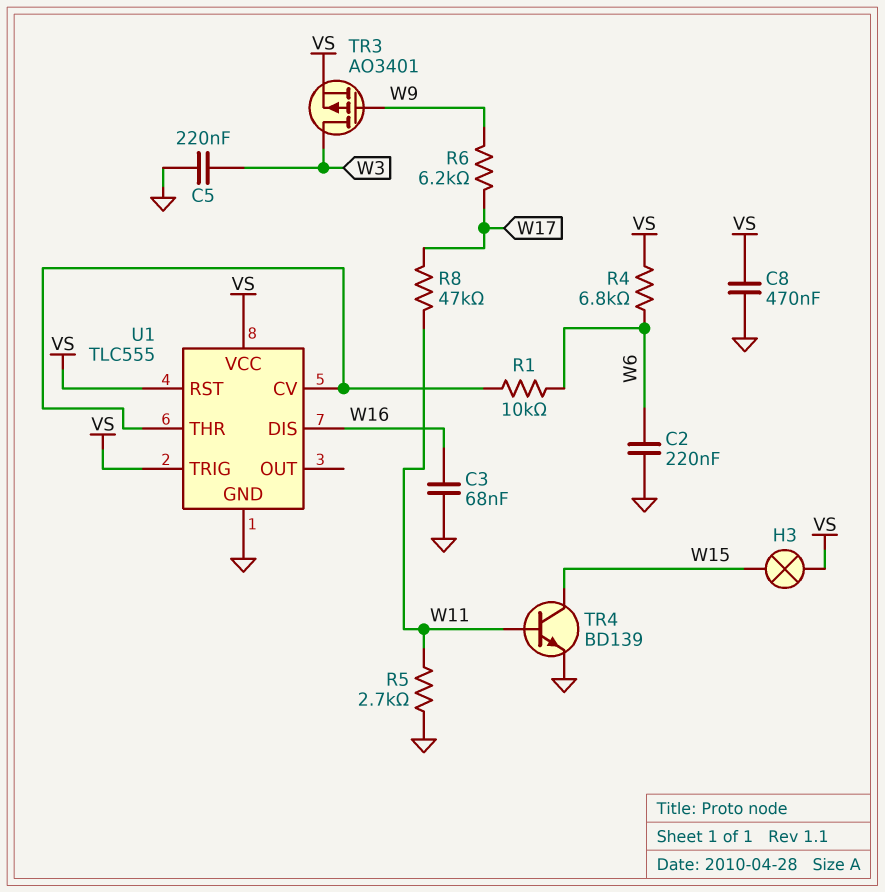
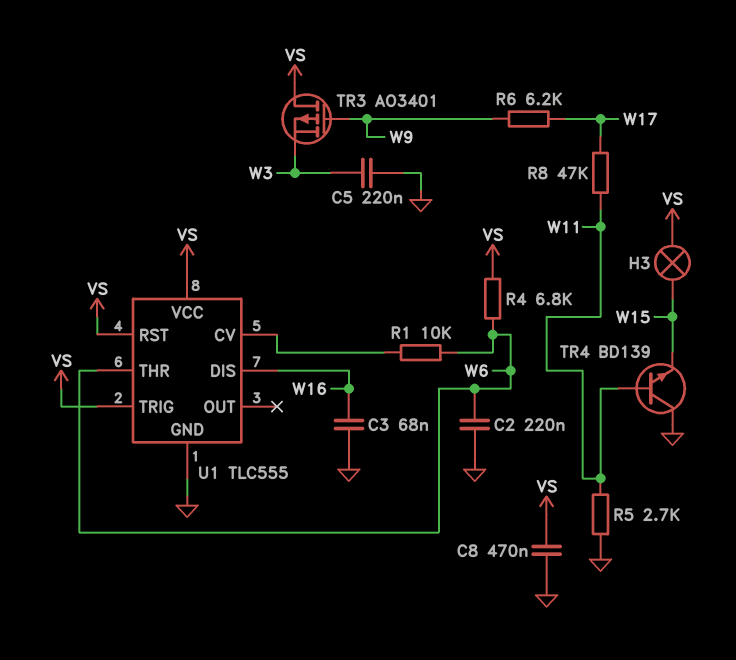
TR3: PMOS AO3401 (G W9, D W3, S VS) -> PMOS AO3401 (G W9, D VS, S W3)
TR4: NPN BD139 (B W11, C W15, E GND) -> NPN BD139 (B W11, C GND, E W15)
U1 pin THR: U1/CV -> W6

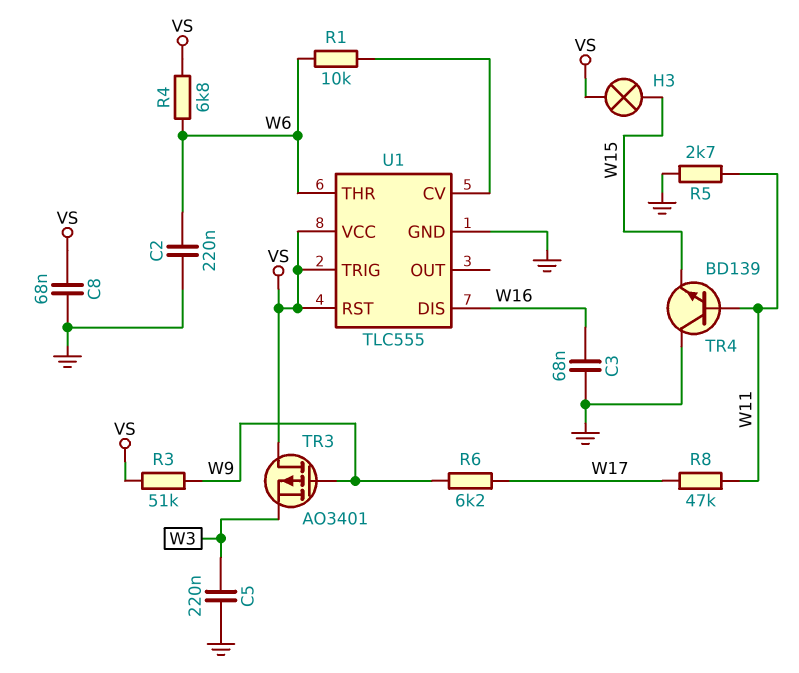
C8: 470nF (GND, VS) -> 68nF (GND, VS)
R3: none -> 51k (VS, W9)

